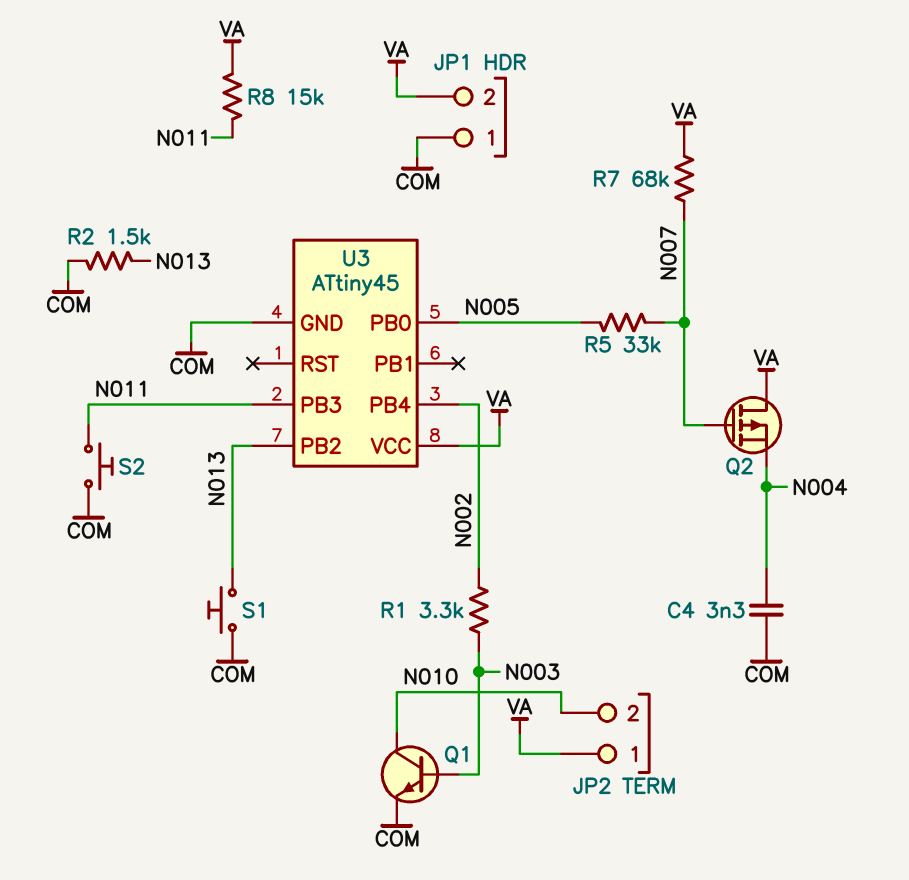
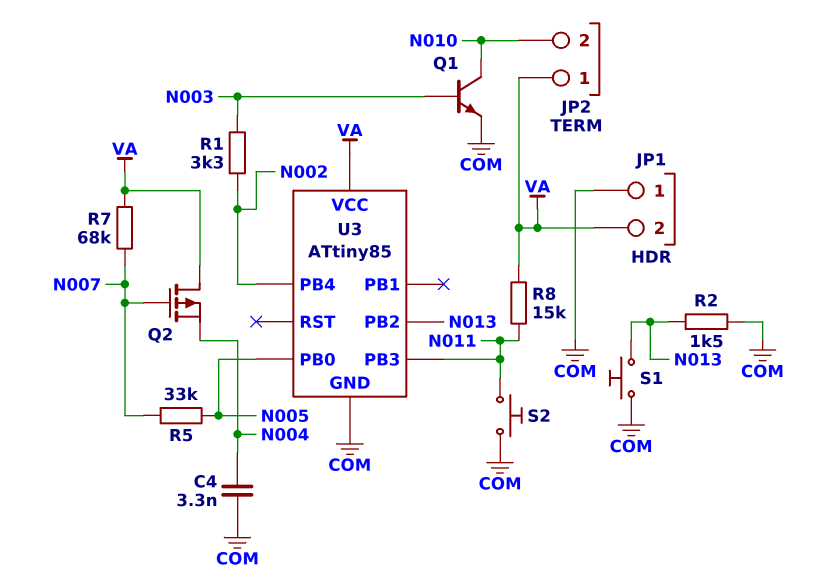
U3: ATtiny45 -> ATtiny85

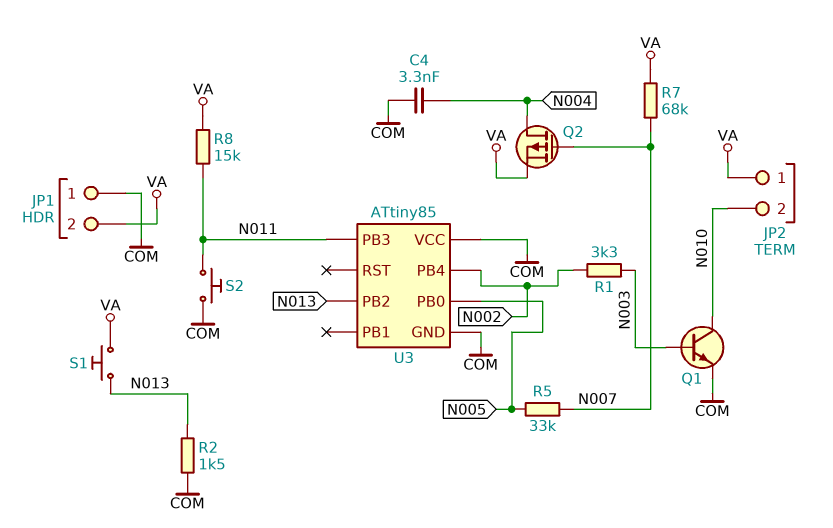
Q2: PMOS (G N007, D VA, S N004) -> PMOS (G N007, D N004, S VA)
S1: button (COM, N013) -> button (N013, VA)
U3 pin VCC: VA -> COM

